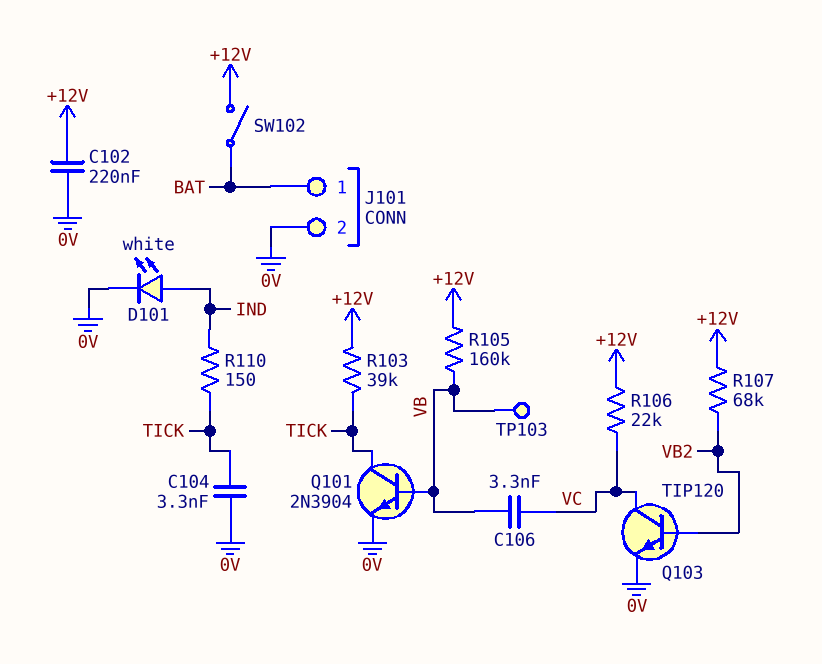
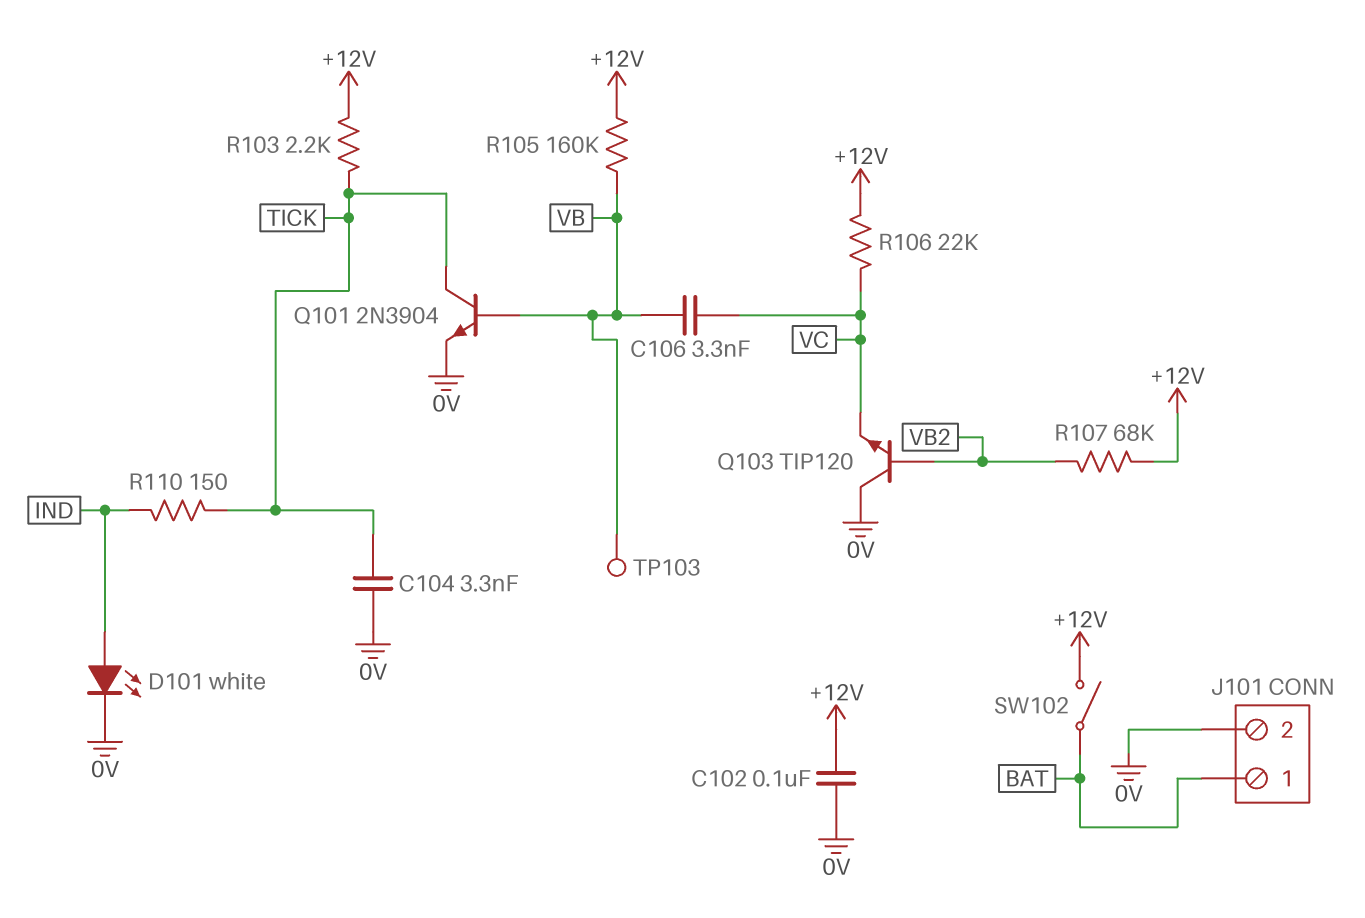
C102: 220nF (+12V, 0V) -> 100nF (+12V, 0V)
Q103: NPN TIP120 (B VB2, C VC, E 0V) -> NPN TIP120 (B VB2, C 0V, E VC)
R103: 39k (+12V, TICK) -> 2.2k (+12V, TICK)

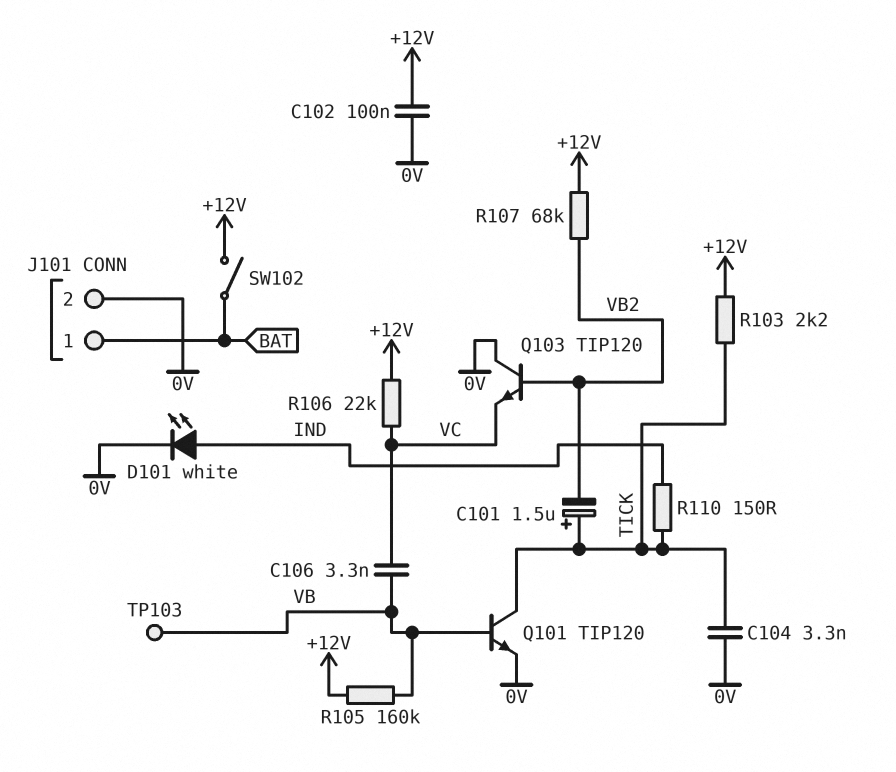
C101: none -> 1.5uF (plus TICK, minus VB2)
Q101: NPN 2N3904 (B VB, C TICK, E 0V) -> NPN TIP120 (B VB, C TICK, E 0V)

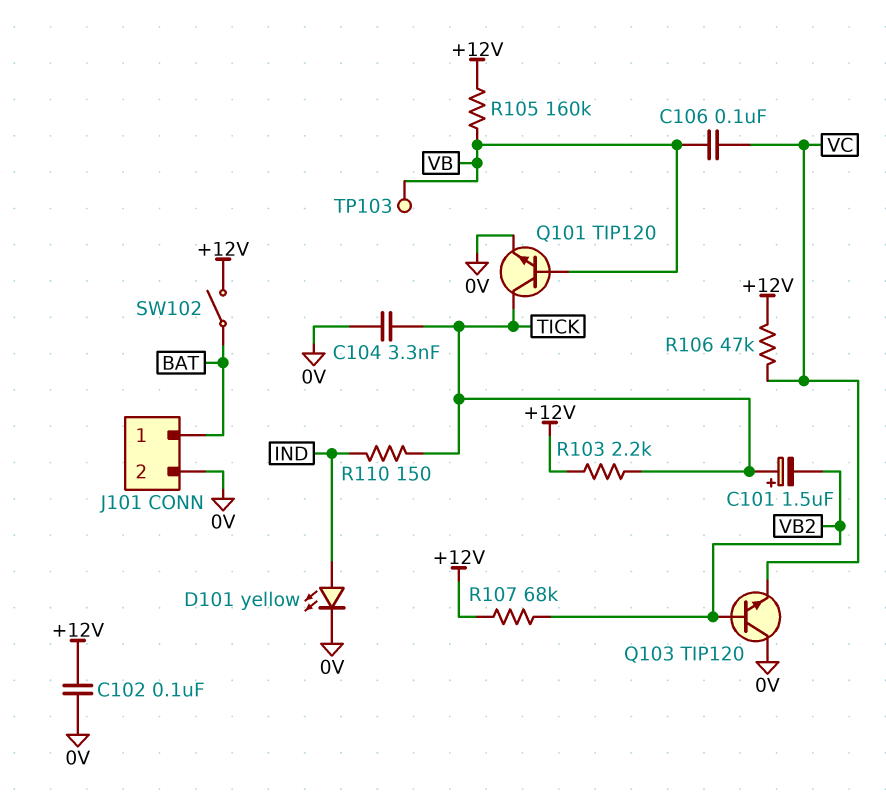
C106: 3.3nF (VB, VC) -> 100nF (VB, VC)
D101: LED white (A IND, K 0V) -> LED yellow (A IND, K 0V)
R106: 22k (+12V, VC) -> 47k (+12V, VC)

